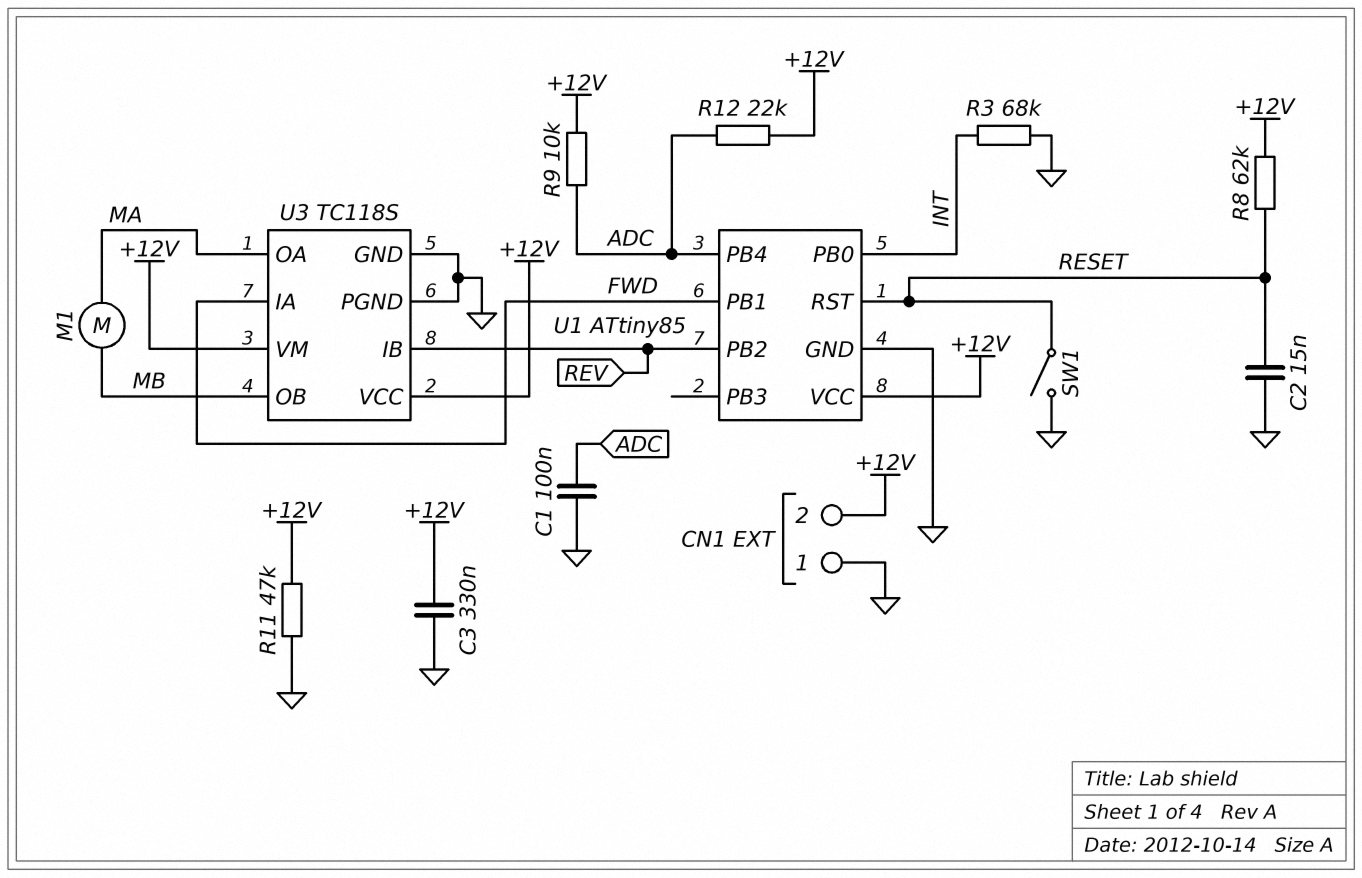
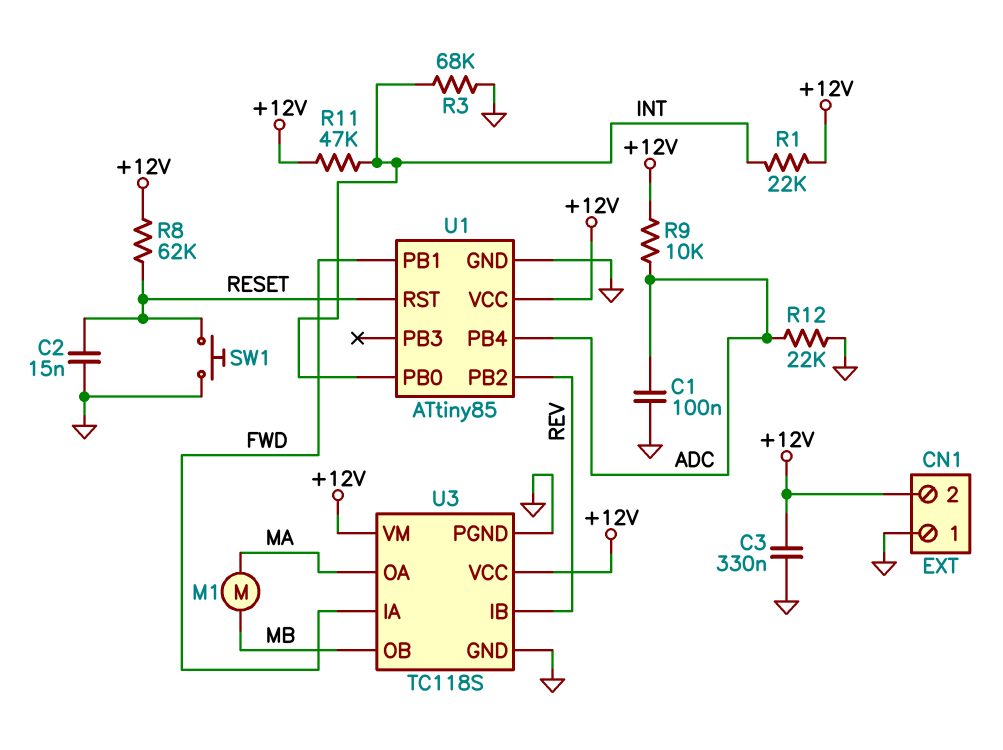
R1: none -> 22k (+12V, INT)
R11: 47k (+12V, GND) -> 47k (+12V, INT)
R12: 22k (+12V, ADC) -> 22k (ADC, GND)
SW1: switch (GND, RESET) -> button (GND, RESET)

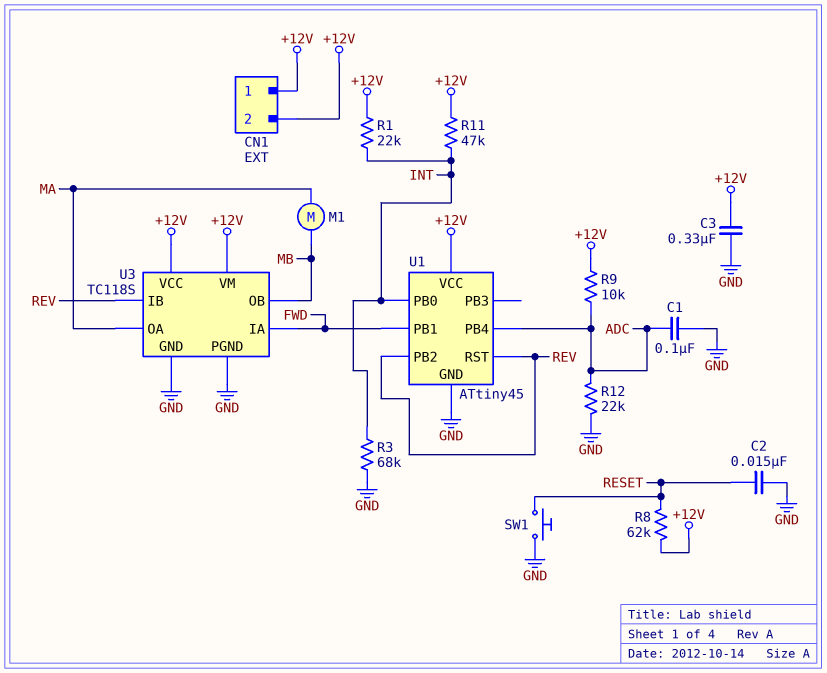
CN1 pin 1: GND -> +12V
U1: ATtiny85 -> ATtiny45
U1 pin RST: RESET -> REV

